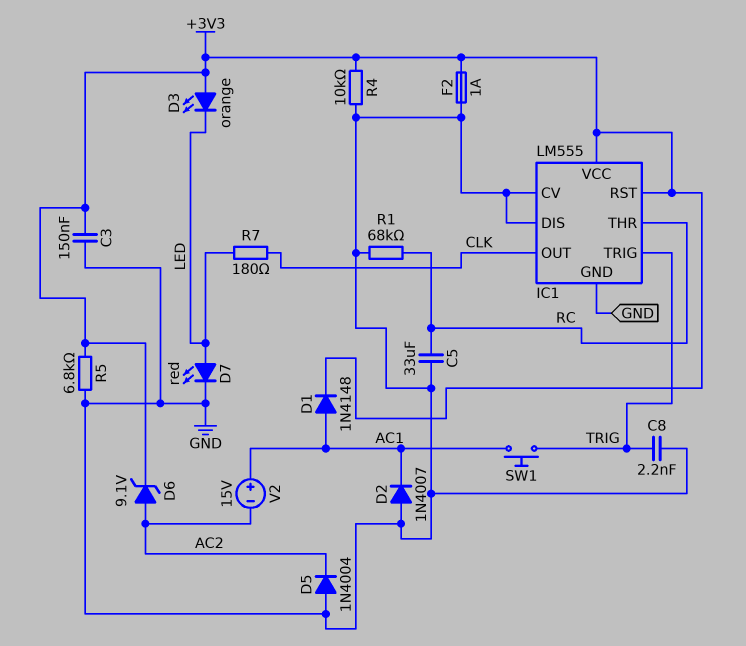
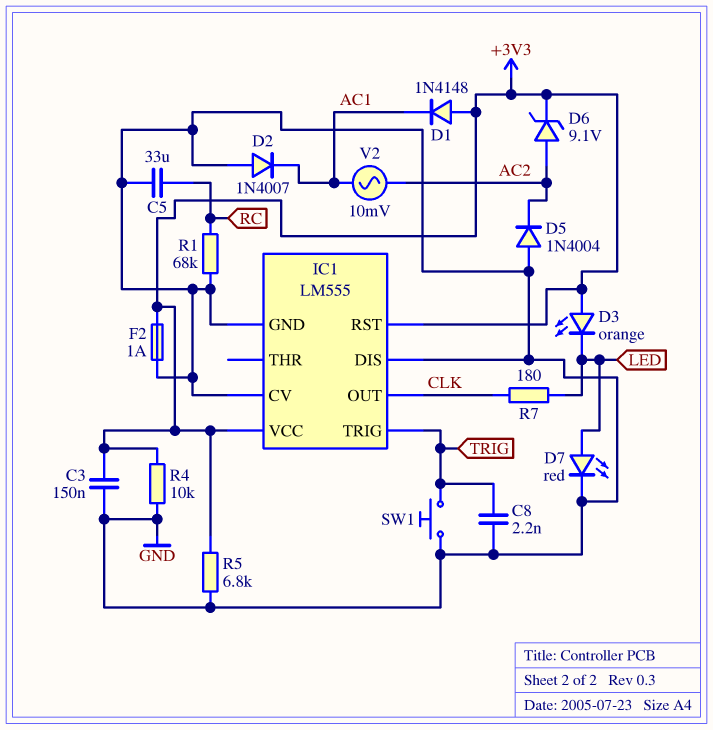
D1: diode 1N4148 (A AC1, K +3V3) -> diode 1N4148 (A +3V3, K AC1)
IC1 pin THR: RC -> none
SW1: button (AC1, TRIG) -> button (GND, TRIG)
V2: 15V (plus AC1, minus AC2) -> AC 10mV (AC1, AC2)

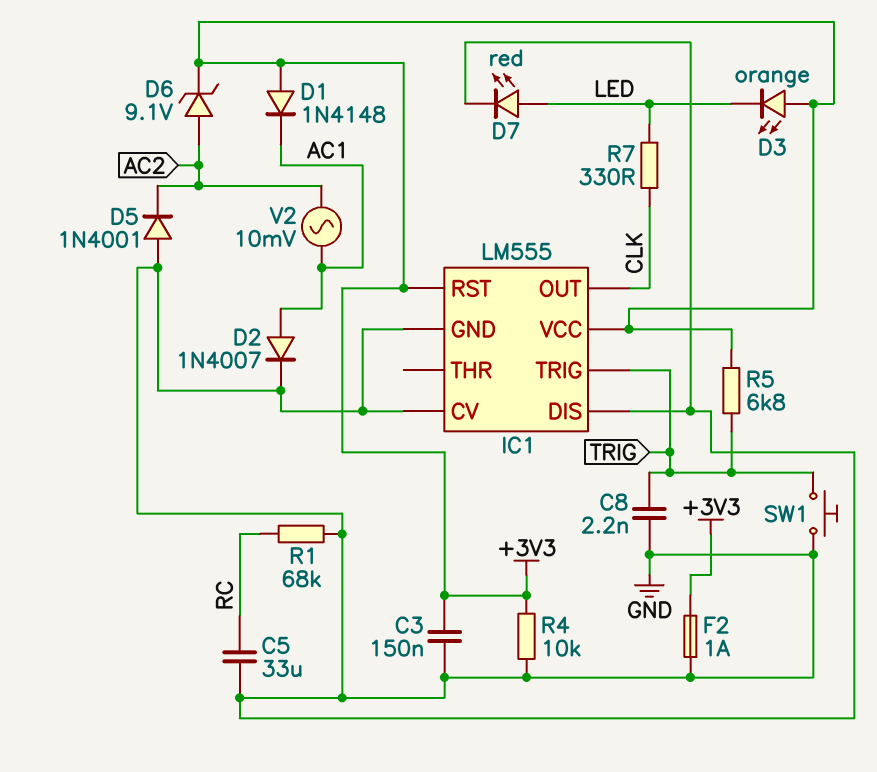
D2: diode 1N4007 (A GND, K AC1) -> diode 1N4007 (A AC1, K GND)
D5: diode 1N4004 (A GND, K AC2) -> diode 1N4001 (A GND, K AC2)
R5: 6.8k (+3V3, GND) -> 6.8k (+3V3, TRIG)
R7: 180 (CLK, LED) -> 330 (CLK, LED)

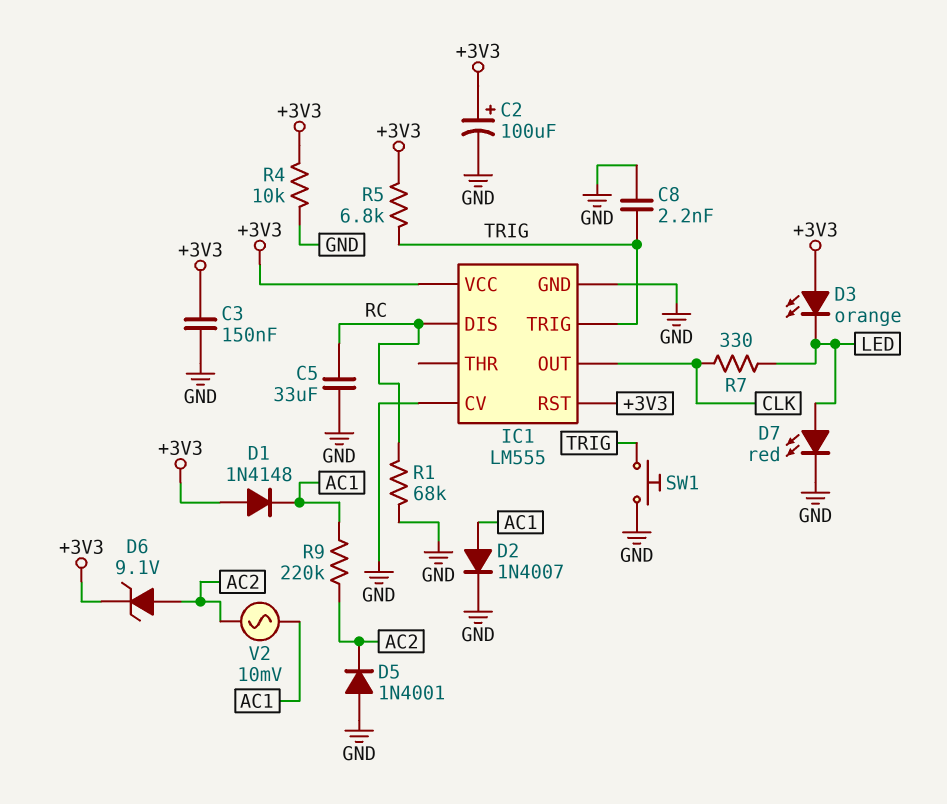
C2: none -> 100uF (plus +3V3, minus GND)
F2: 1A (+3V3, GND) -> none
IC1 pin DIS: GND -> RC
R9: none -> 220k (AC1, AC2)

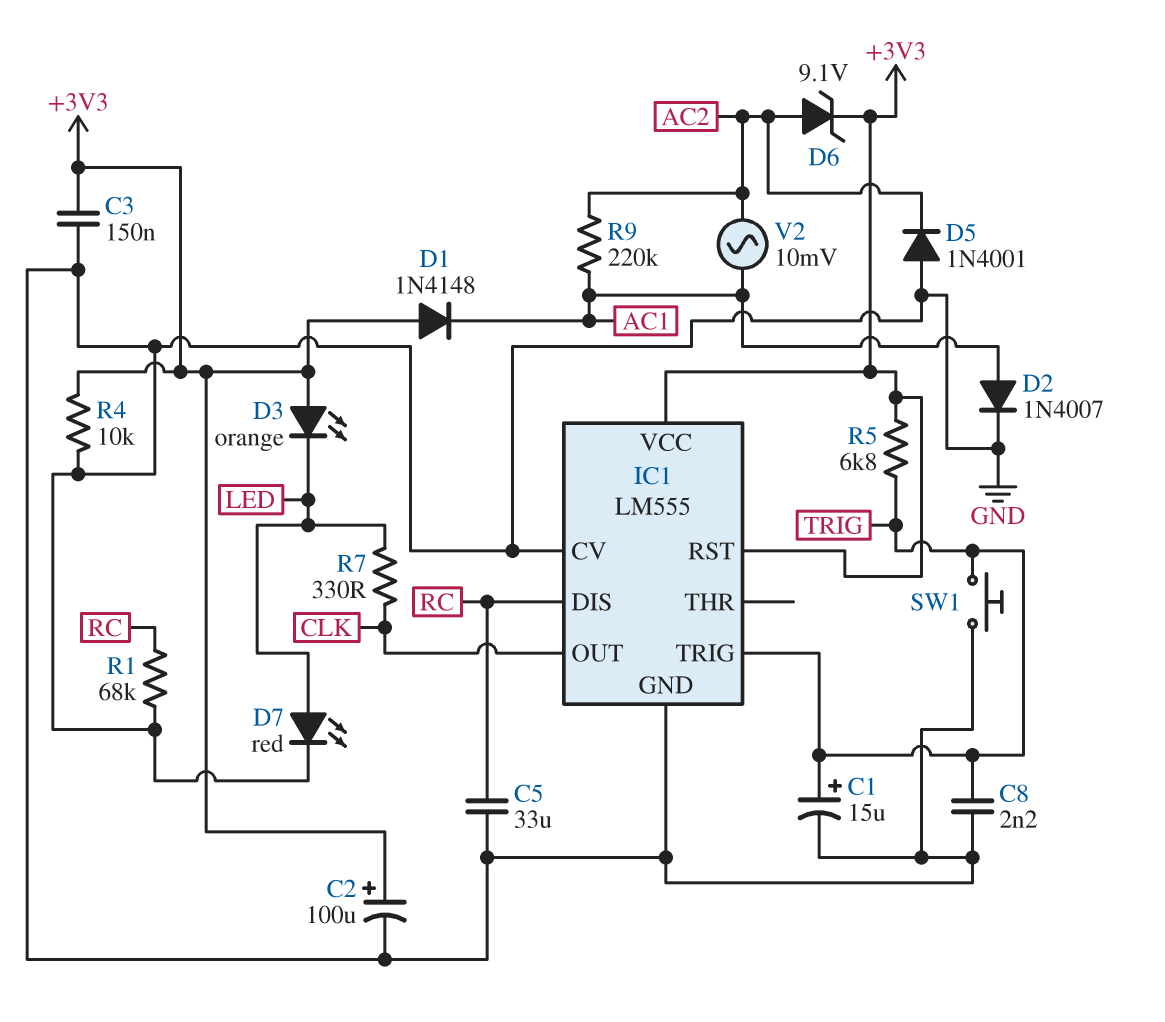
C1: none -> 15uF (plus TRIG, minus GND)

